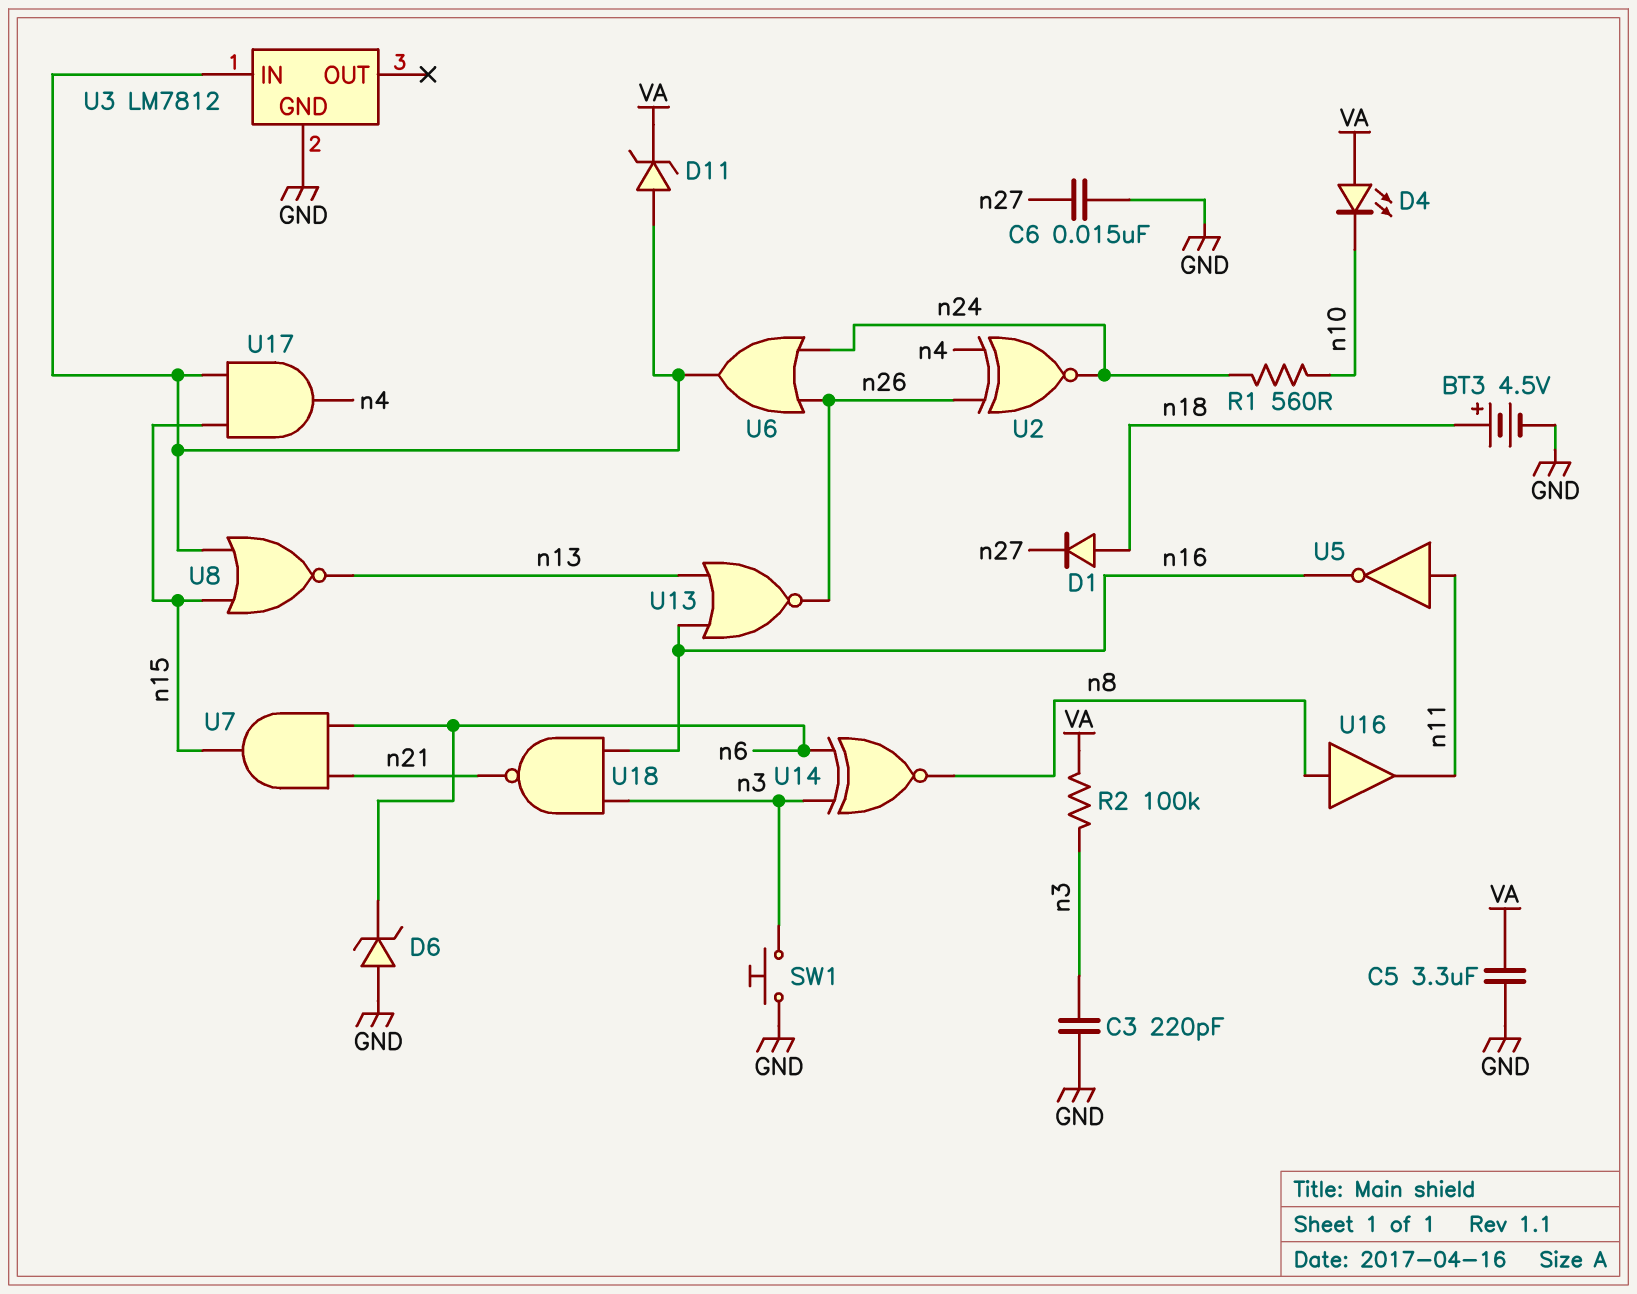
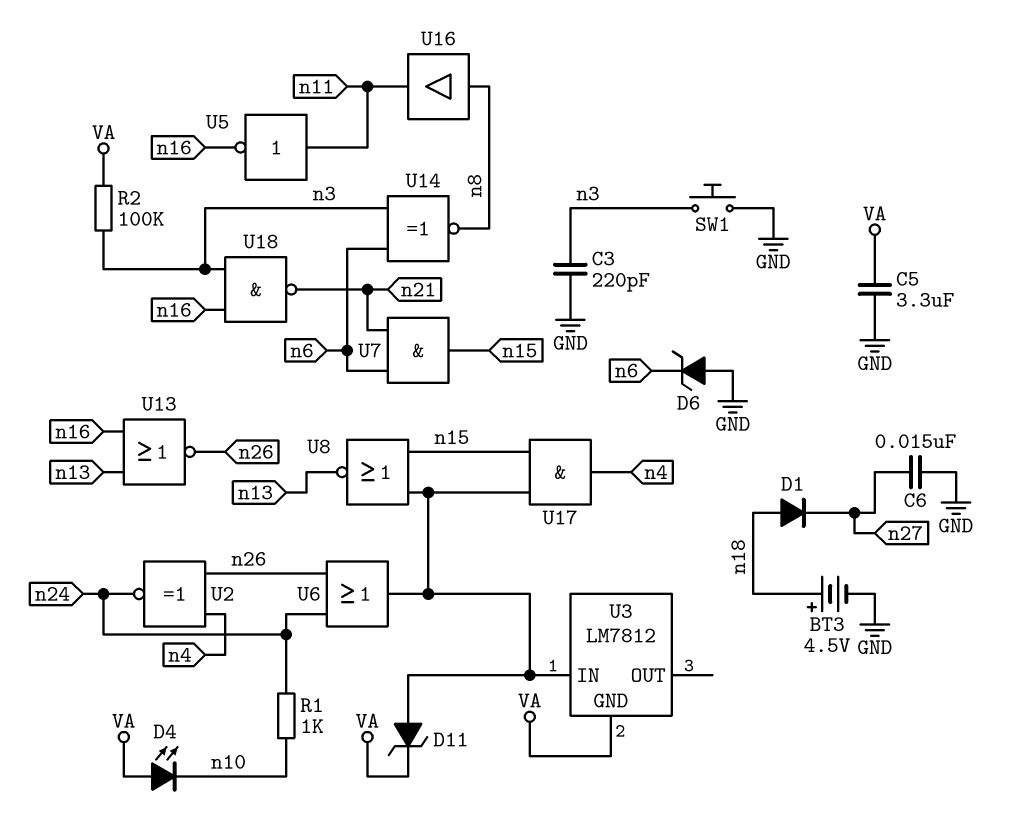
R1: 560 (n10, n24) -> 1k (n10, n24)
U3 pin GND: GND -> VA

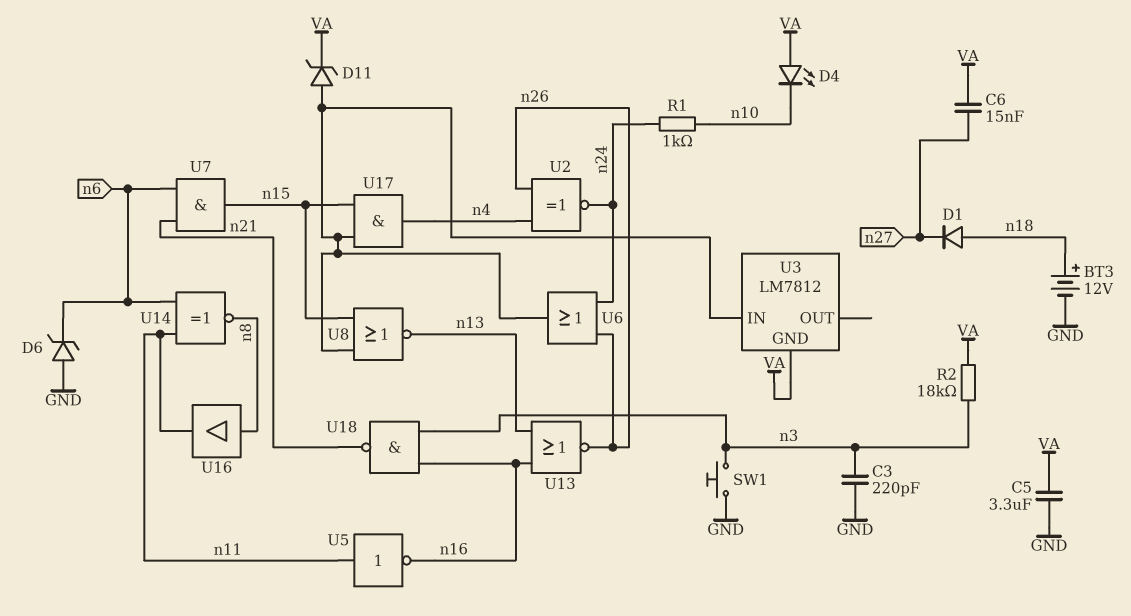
BT3: 4.5V (plus n18, minus GND) -> 12V (plus n18, minus GND)
C6: 15nF (GND, n27) -> 15nF (VA, n27)
R2: 100k (VA, n3) -> 18k (VA, n3)
U14: XNOR (in n3, in n6, out n8) -> XNOR (in n6, in n11, out n8)

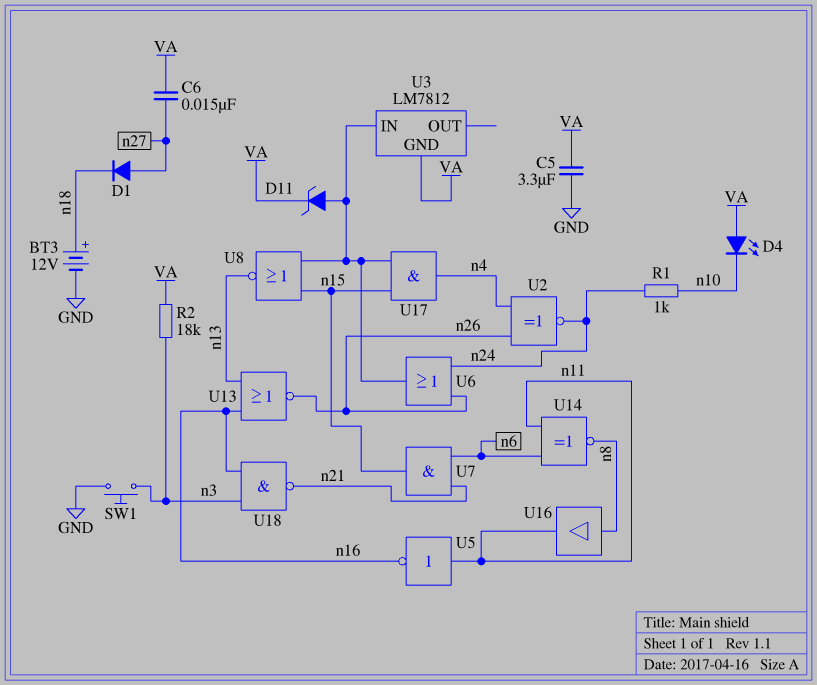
C3: 220pF (GND, n3) -> none
D1: diode (A n18, K n27) -> diode (A n27, K n18)
D6: zener (A GND, K n6) -> none

